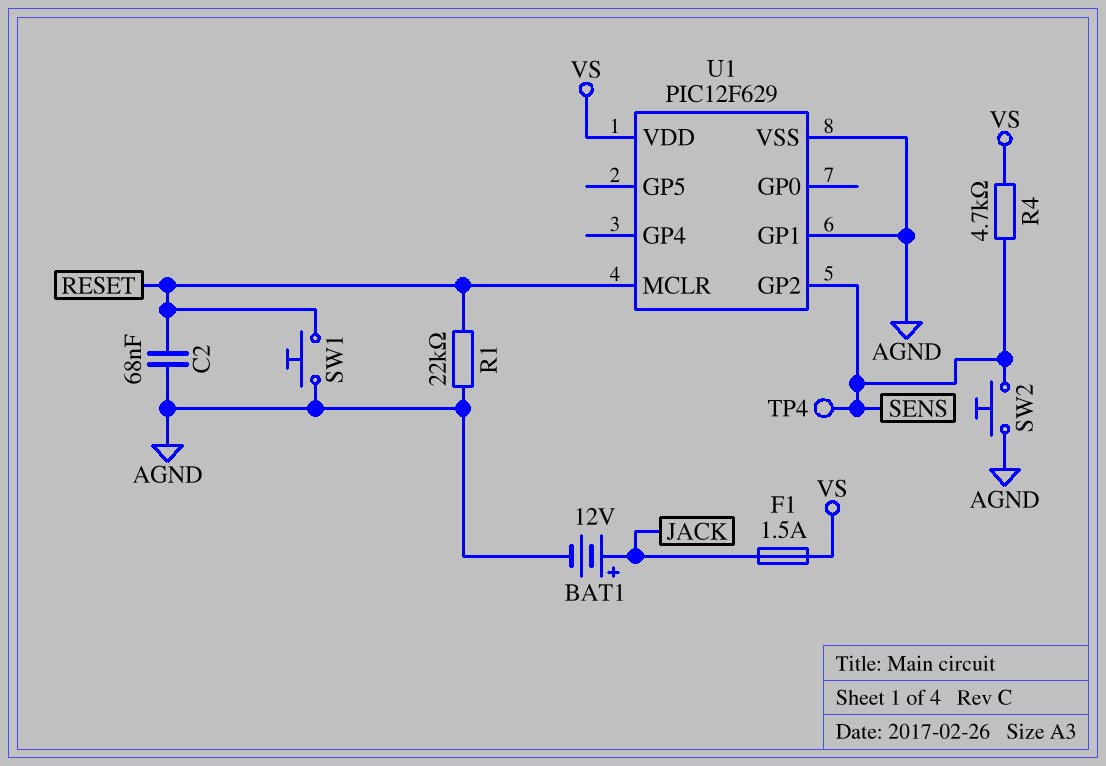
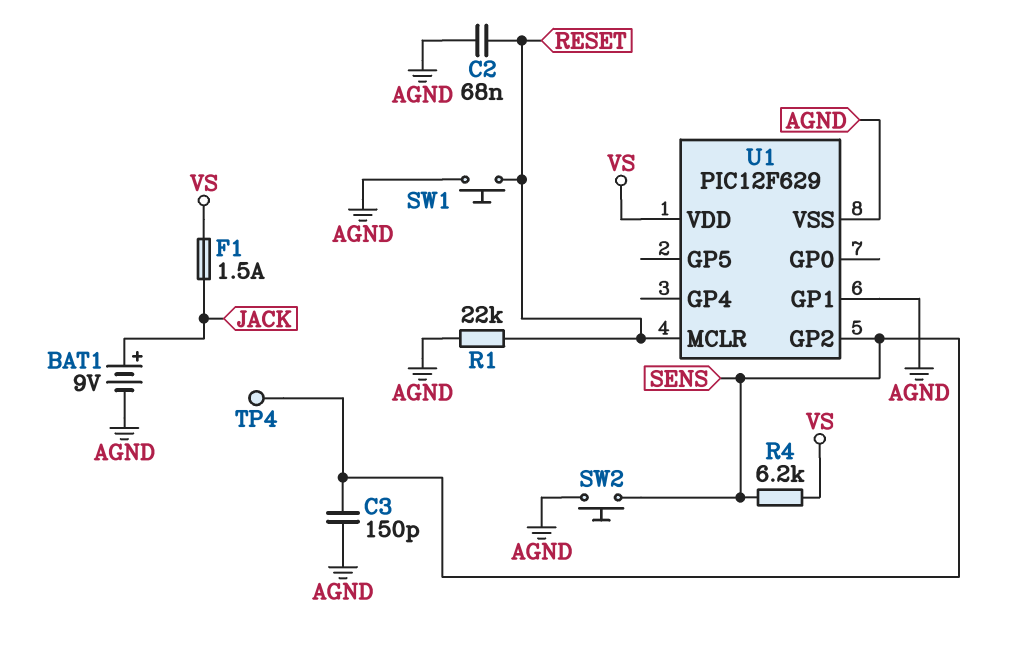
BAT1: 12V (plus JACK, minus AGND) -> 9V (plus JACK, minus AGND)
C3: none -> 150pF (AGND, SENS)
R4: 4.7k (SENS, VS) -> 6.2k (SENS, VS)

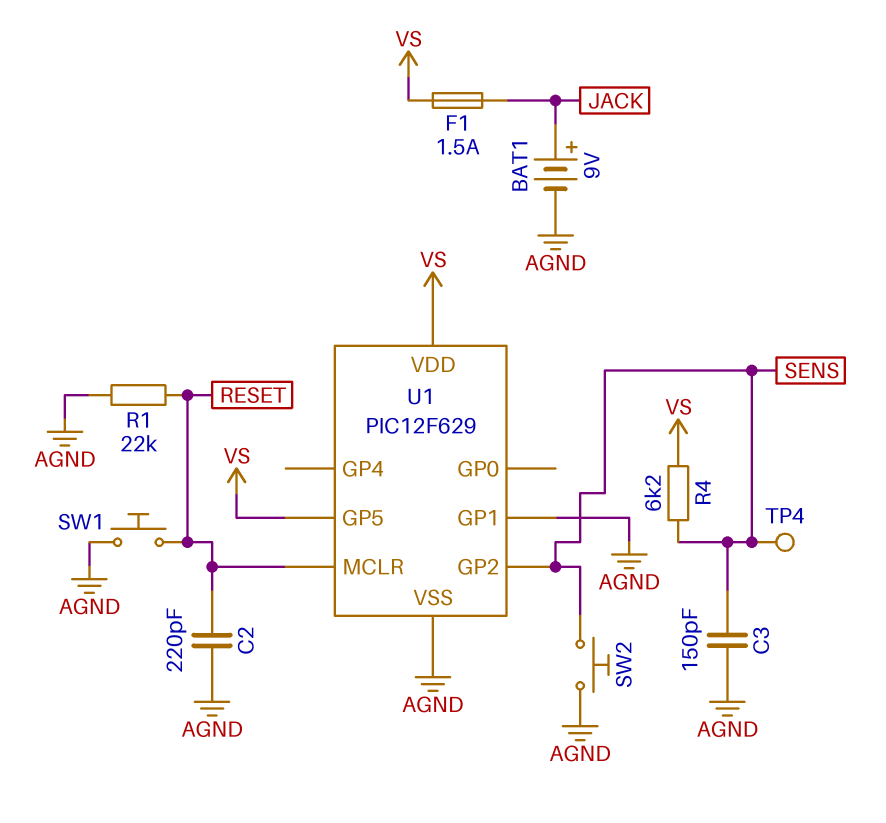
C2: 68nF (AGND, RESET) -> 220pF (AGND, RESET)
U1 pin GP5: none -> VS

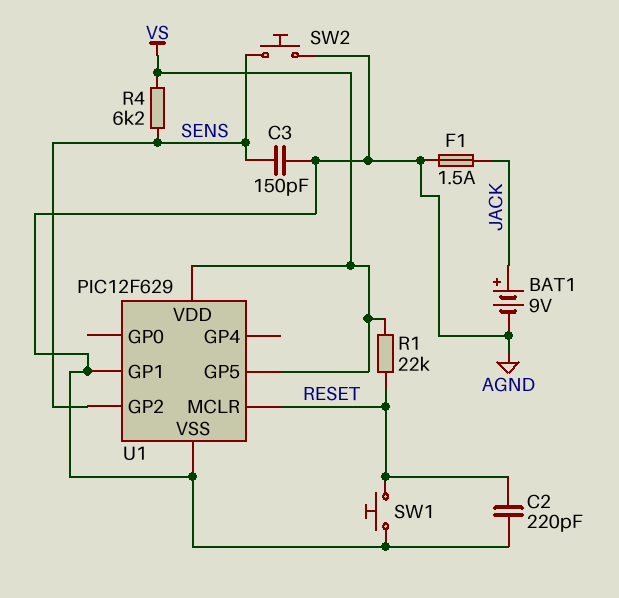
F1: 1.5A (JACK, VS) -> 1.5A (AGND, JACK)
R1: 22k (AGND, RESET) -> 22k (RESET, VS)
TP4: test point (SENS) -> none

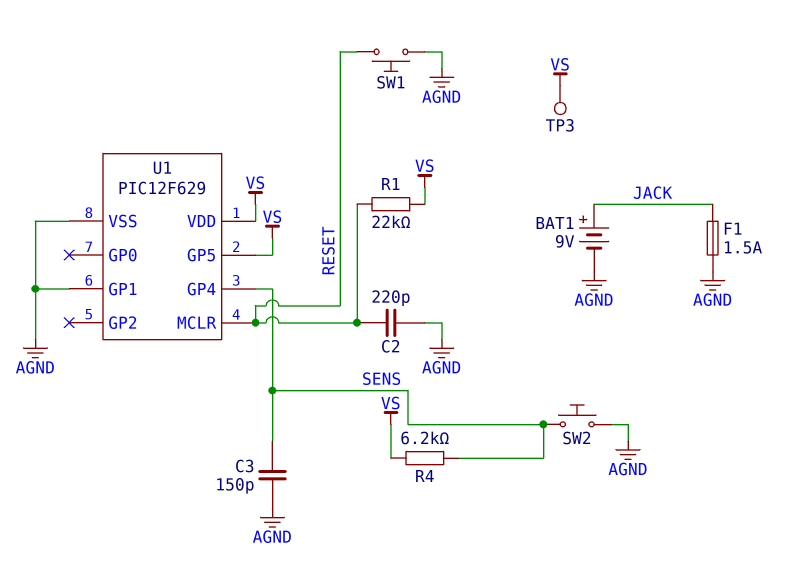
TP3: none -> test point (VS)
U1 pin GP2: SENS -> none
U1 pin GP4: none -> SENS

